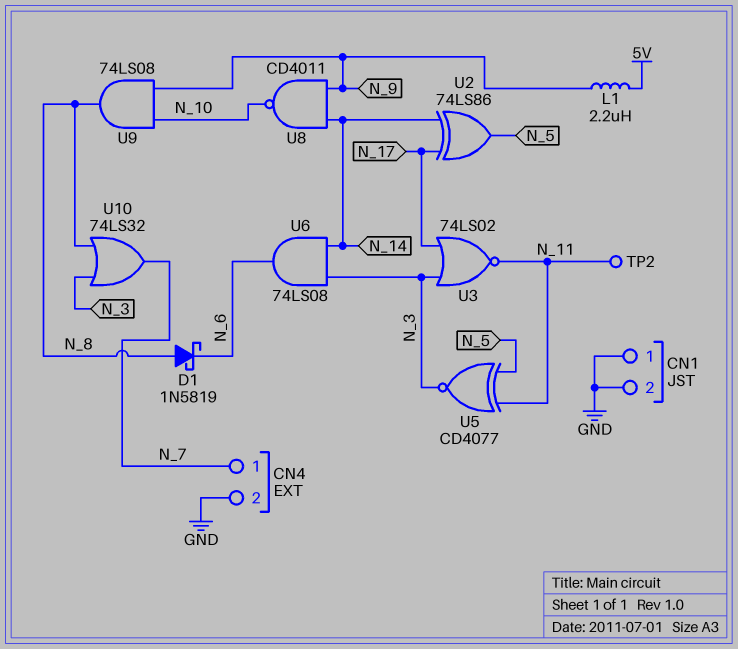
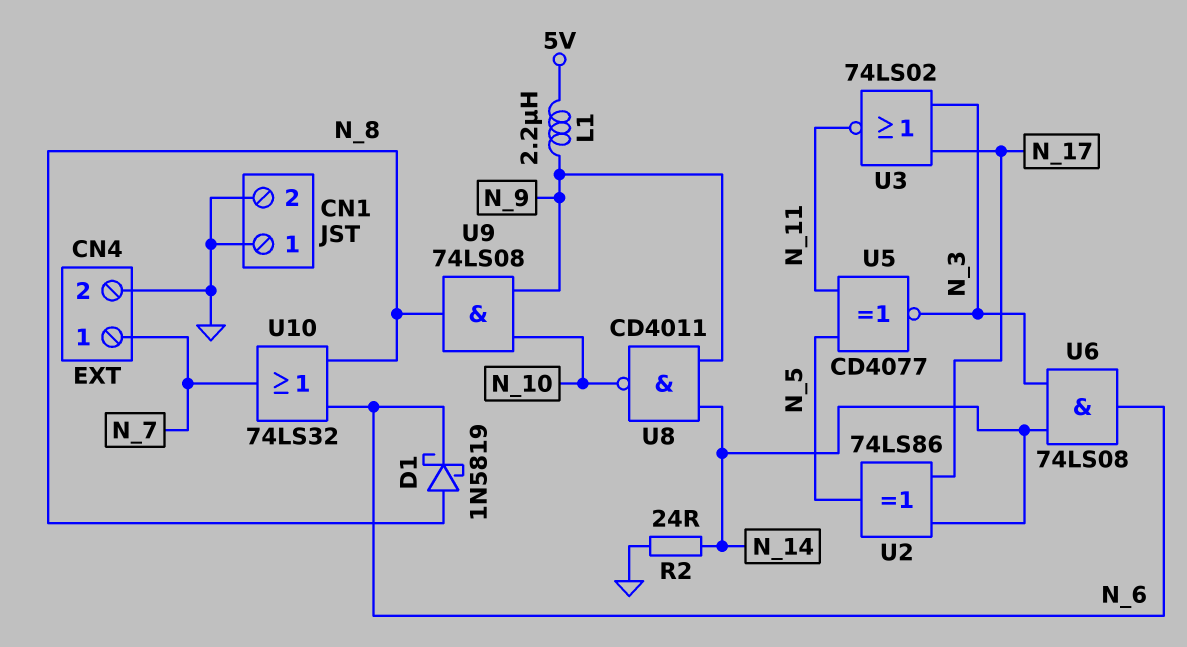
R2: none -> 24 (GND, N_14)
TP2: test point (N_11) -> none
U10: OR 74LS32 (in N_3, in N_8, out N_7) -> OR 74LS32 (in N_6, in N_8, out N_7)

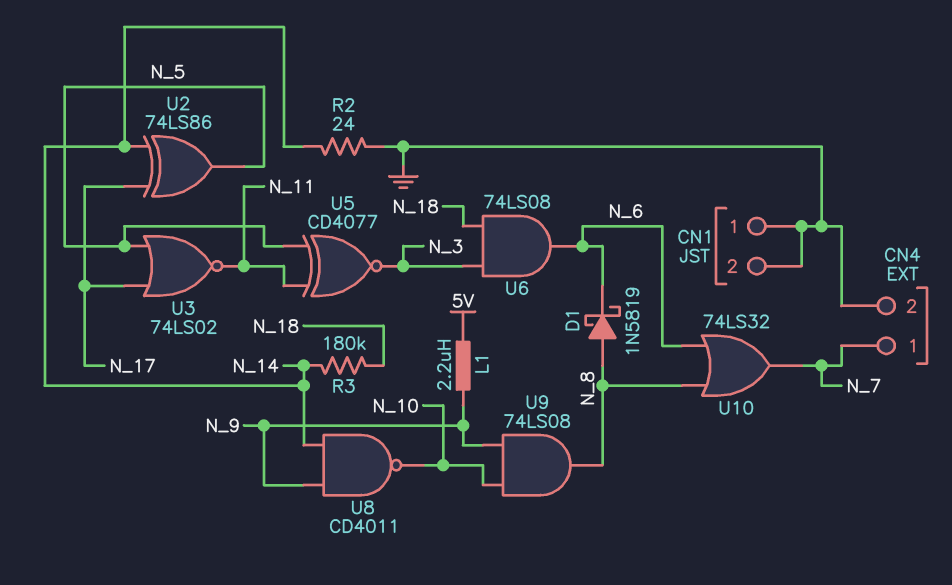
R3: none -> 180k (N_14, N_18)
U3: NOR 74LS02 (in N_3, in N_17, out N_11) -> NOR 74LS02 (in N_5, in N_17, out N_11)
U6: AND 74LS08 (in N_3, in N_14, out N_6) -> AND 74LS08 (in N_3, in N_18, out N_6)

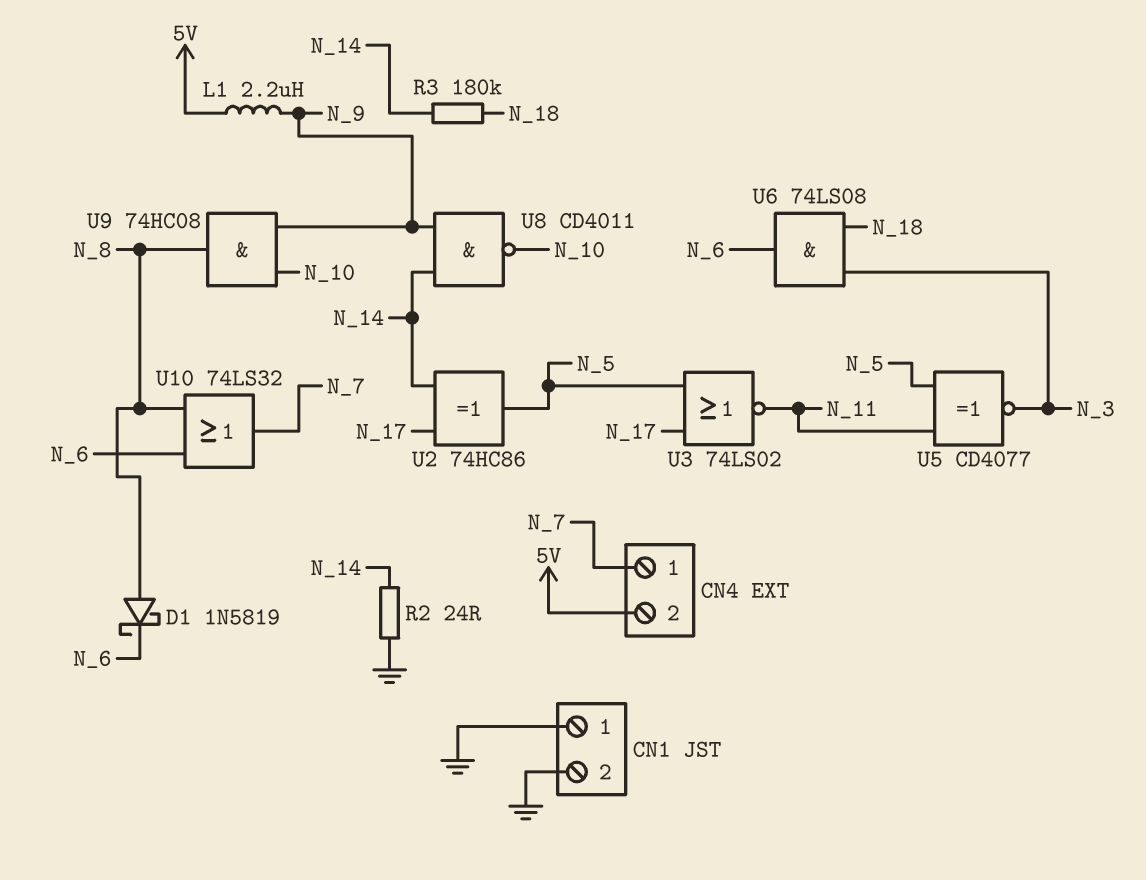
CN4 pin 2: GND -> 5V
U2: XOR 74LS86 (in N_14, in N_17, out N_5) -> XOR 74HC86 (in N_14, in N_17, out N_5)
U9: AND 74LS08 (in N_9, in N_10, out N_8) -> AND 74HC08 (in N_9, in N_10, out N_8)

